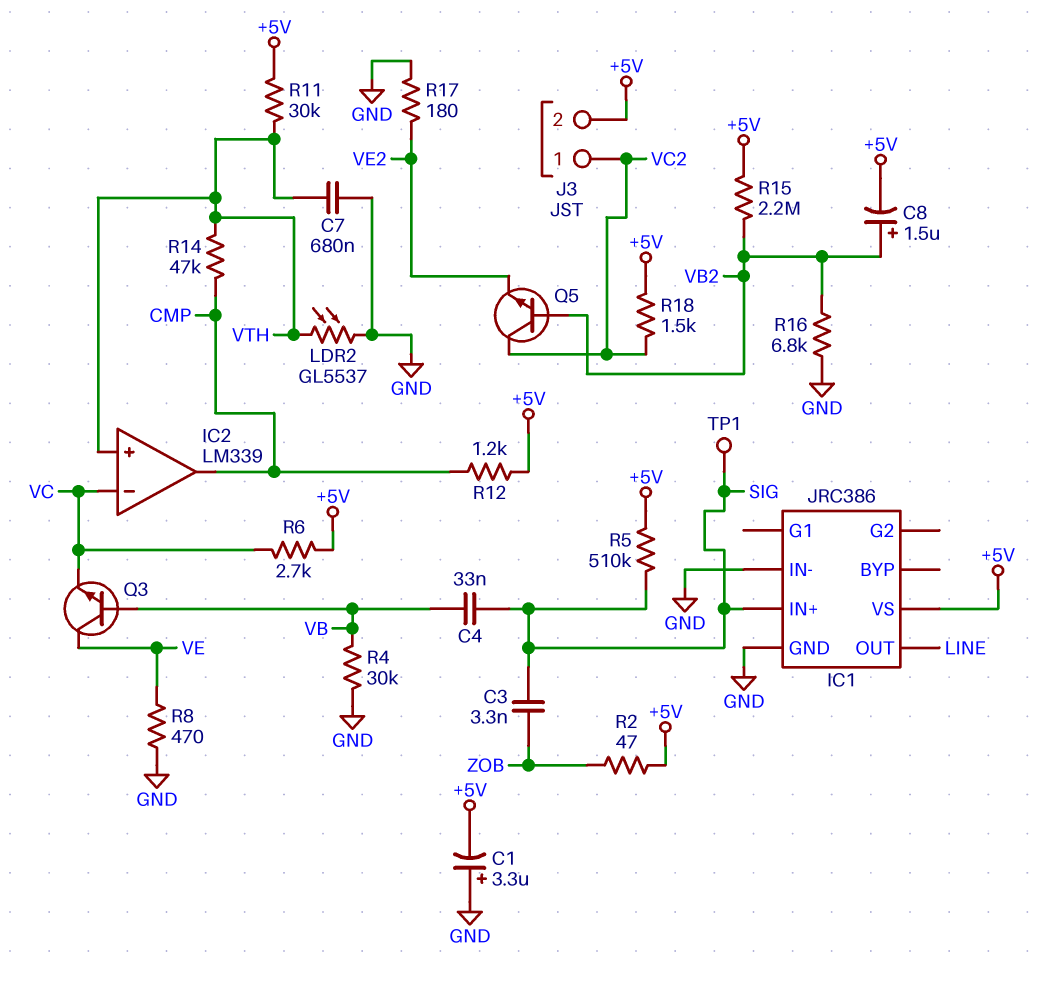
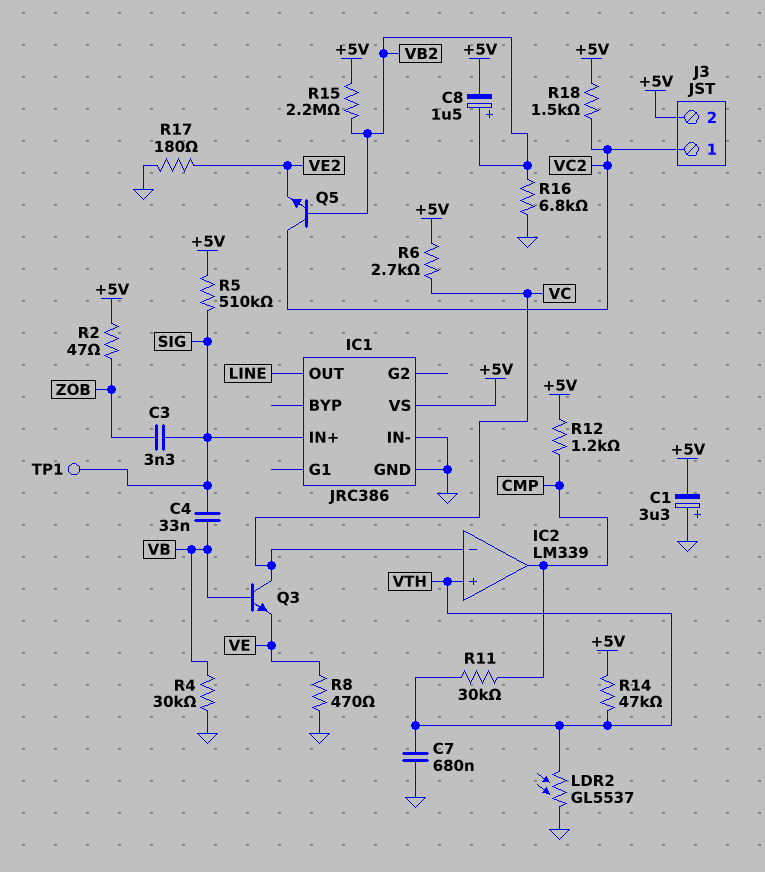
Q3: NPN (B VB, C VE, E VC) -> NPN (B VB, C VC, E VE)
R11: 30k (+5V, VTH) -> 30k (CMP, VTH)
R14: 47k (CMP, VTH) -> 47k (+5V, VTH)

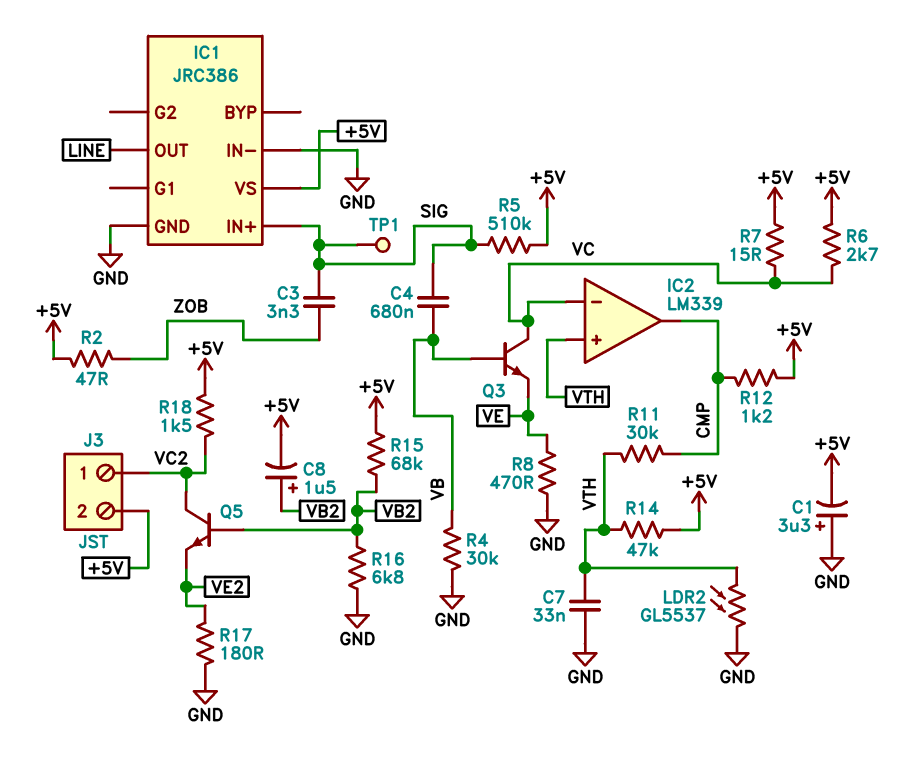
C4: 33nF (SIG, VB) -> 680nF (SIG, VB)
C7: 680nF (GND, VTH) -> 33nF (GND, VTH)
R7: none -> 15 (+5V, VC)
R15: 2.2M (+5V, VB2) -> 68k (+5V, VB2)

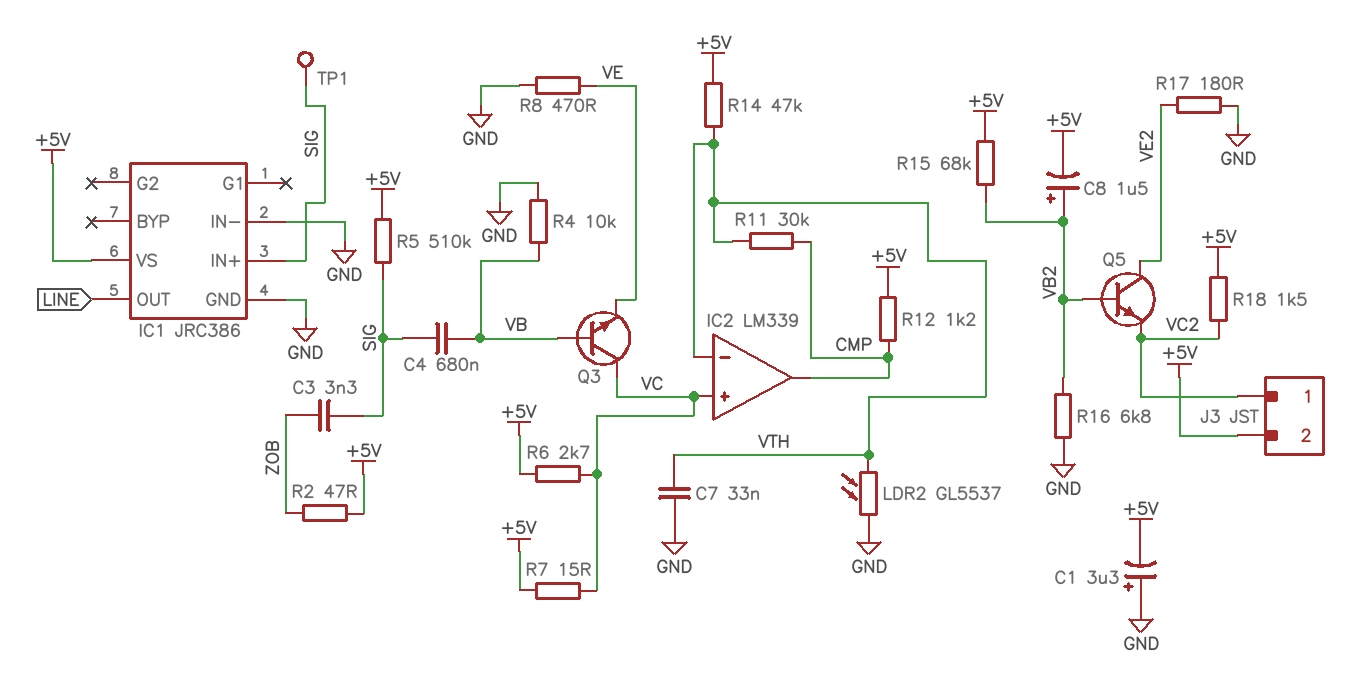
IC2 pin in+: VTH -> VC
IC2 pin in-: VC -> VTH
Q5: NPN (B VB2, C VC2, E VE2) -> NPN (B VB2, C VE2, E VC2)
R4: 30k (GND, VB) -> 10k (GND, VB)

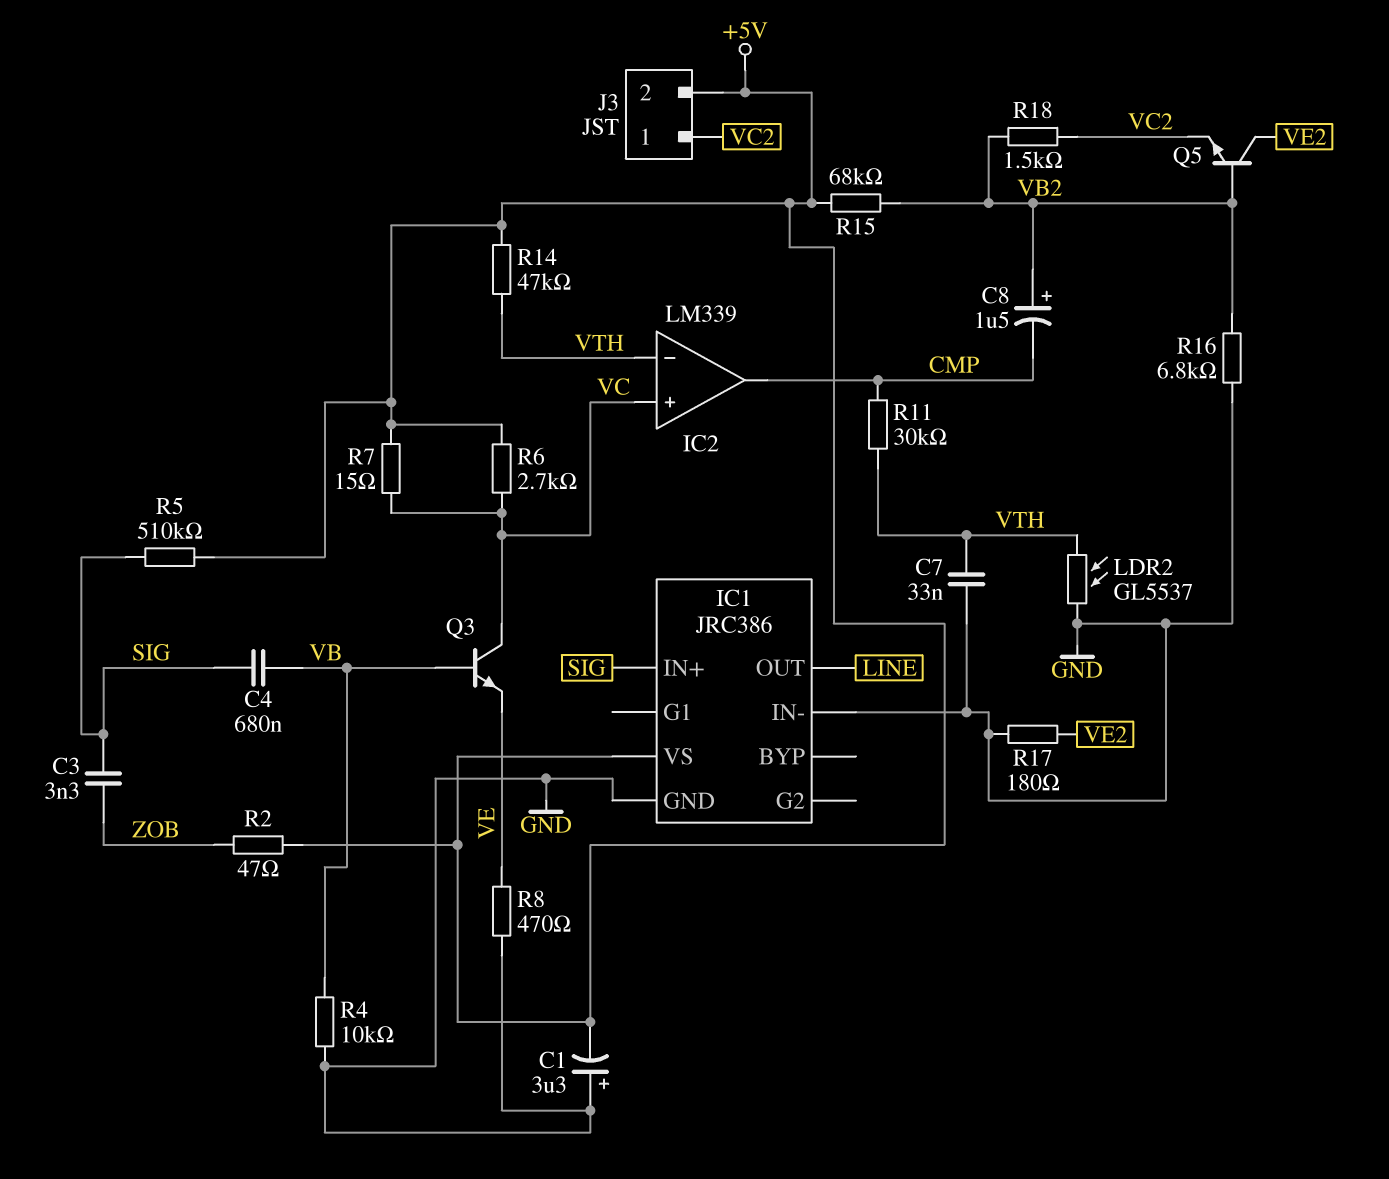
C8: 1.5uF (plus VB2, minus +5V) -> 1.5uF (plus VB2, minus CMP)
R12: 1.2k (+5V, CMP) -> none
R18: 1.5k (+5V, VC2) -> 1.5k (VB2, VC2)
TP1: test point (SIG) -> none

